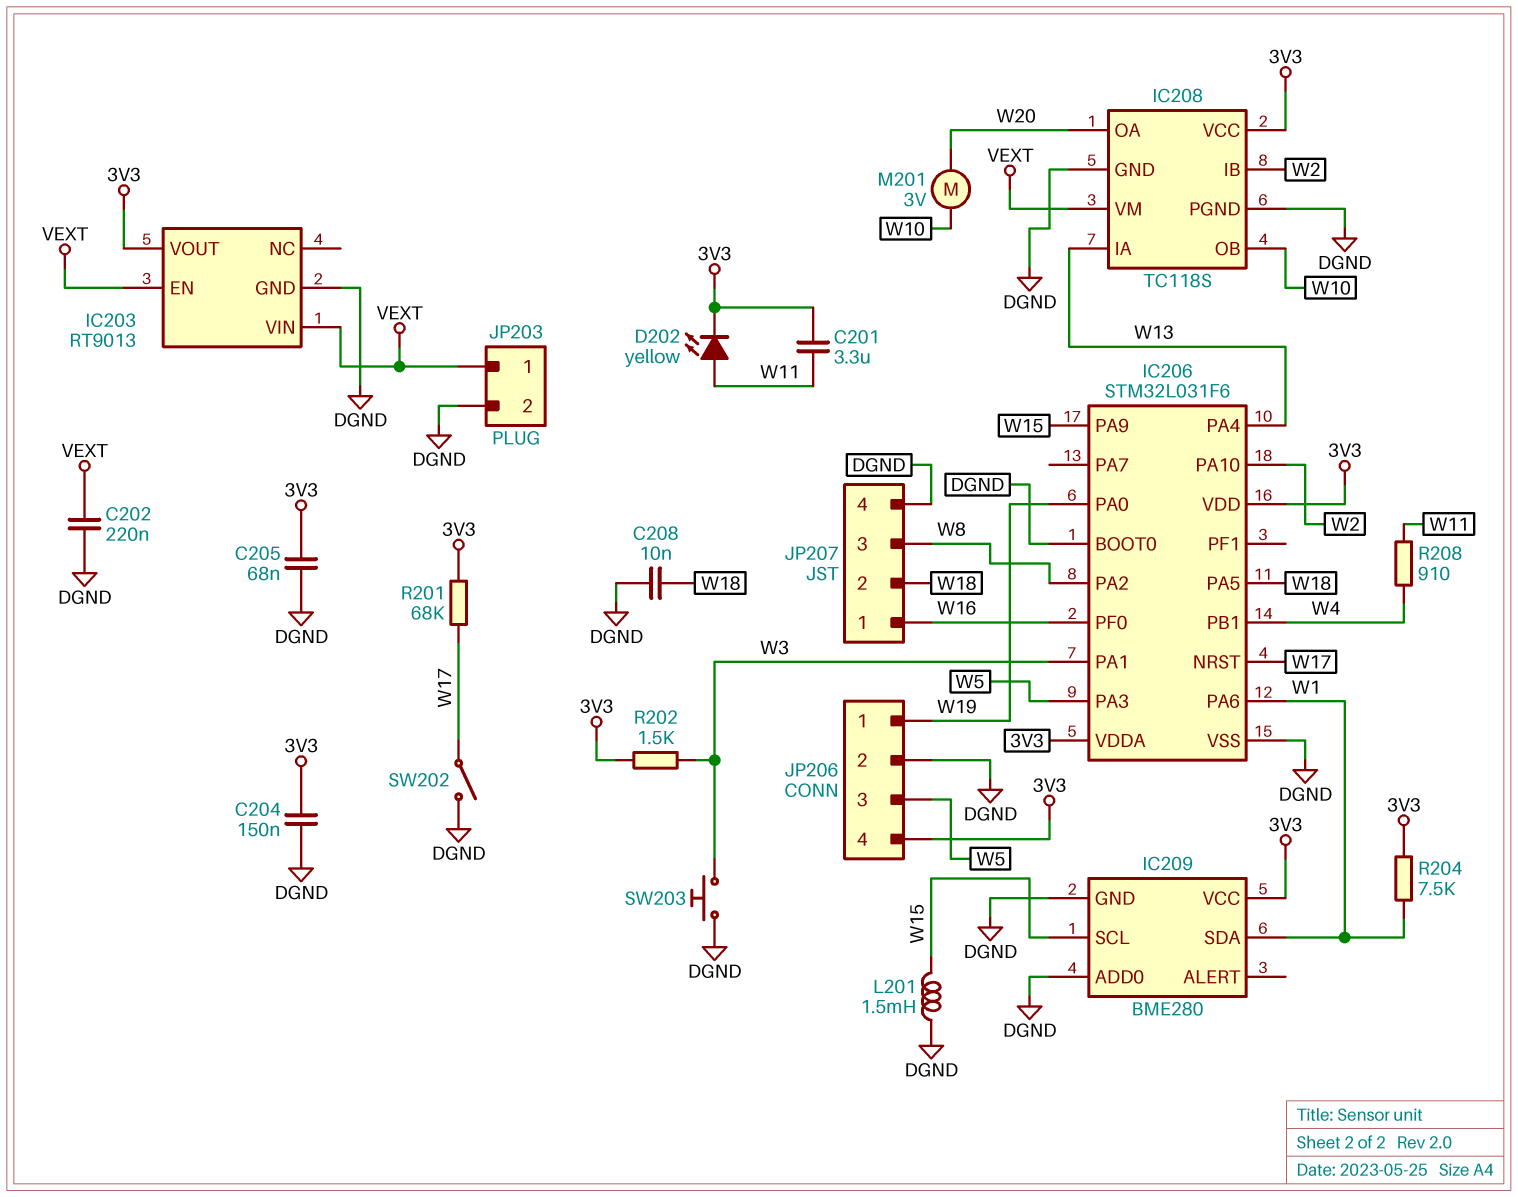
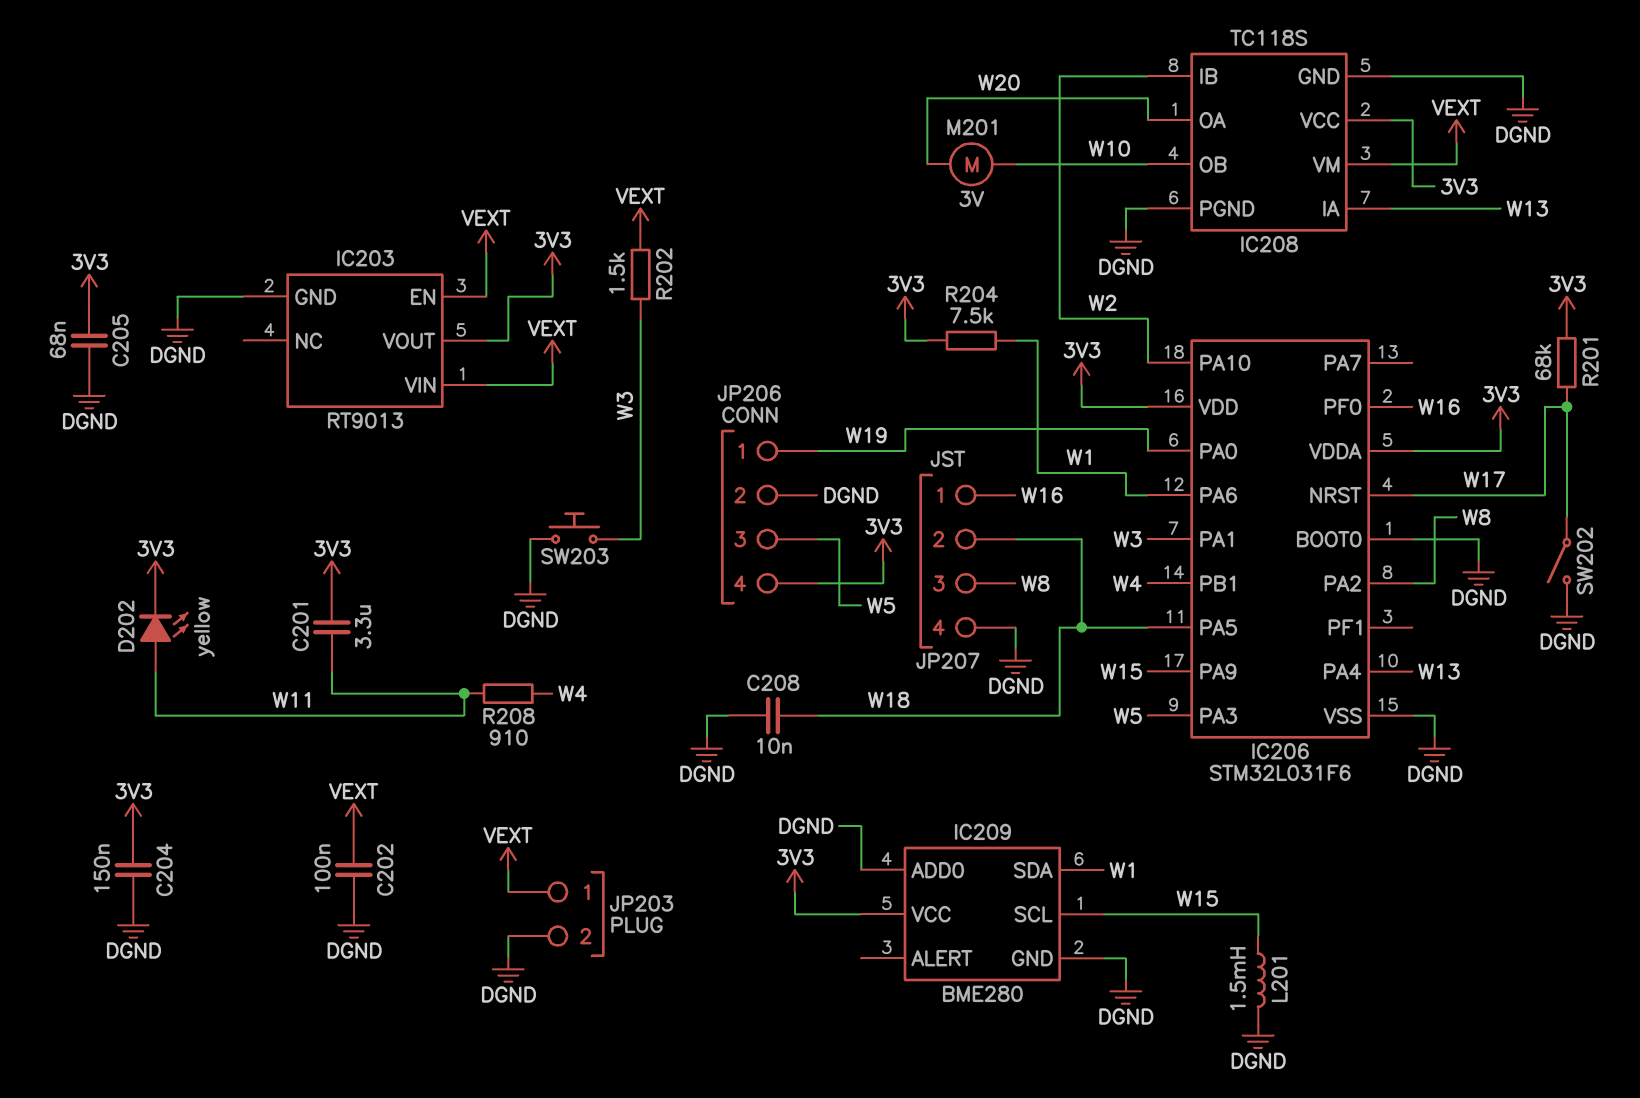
C202: 220nF (DGND, VEXT) -> 100nF (DGND, VEXT)
R202: 1.5k (3V3, W3) -> 1.5k (VEXT, W3)

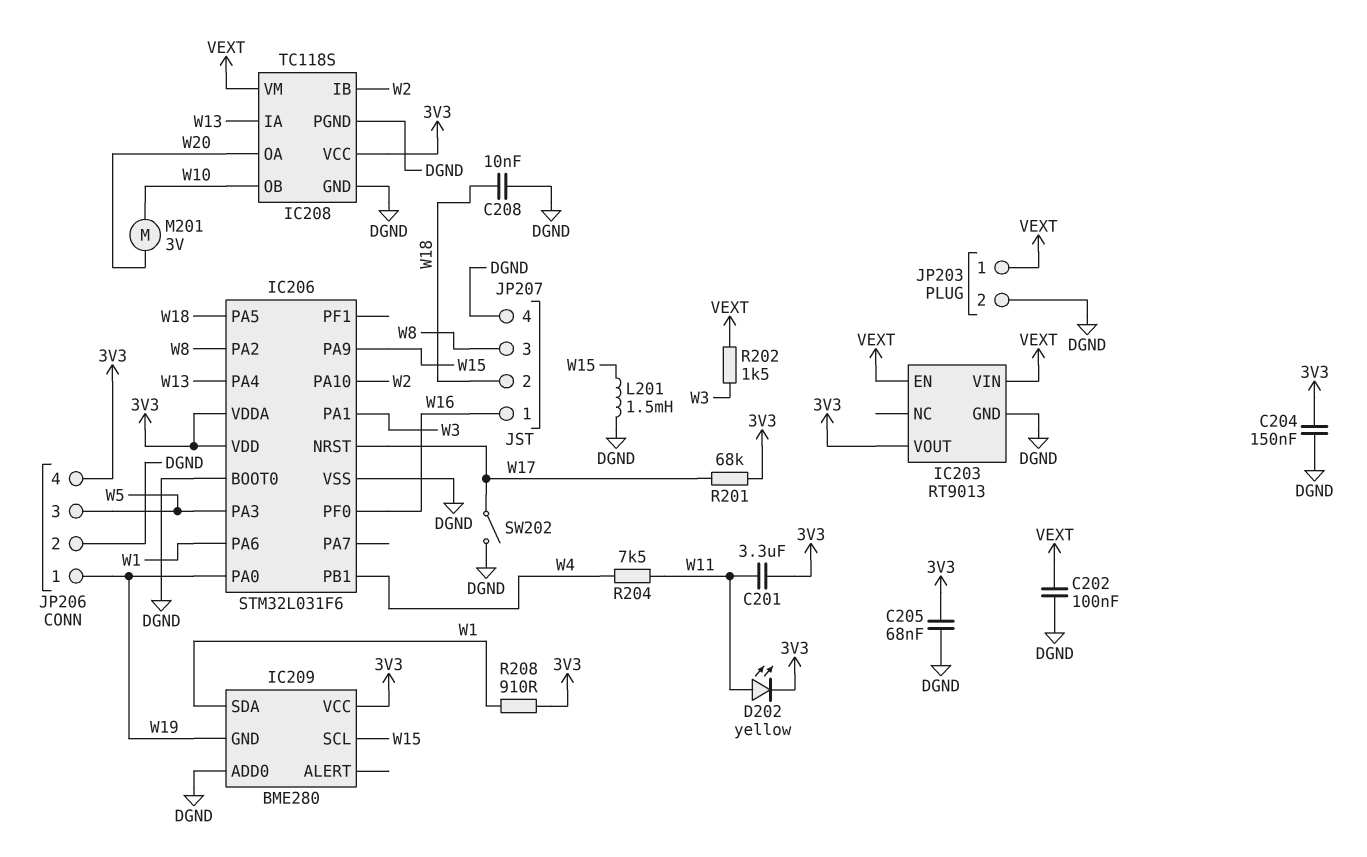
IC209 pin GND: DGND -> W19
R204: 7.5k (3V3, W1) -> 7.5k (W4, W11)
R208: 910 (W4, W11) -> 910 (3V3, W1)
SW203: button (DGND, W3) -> none

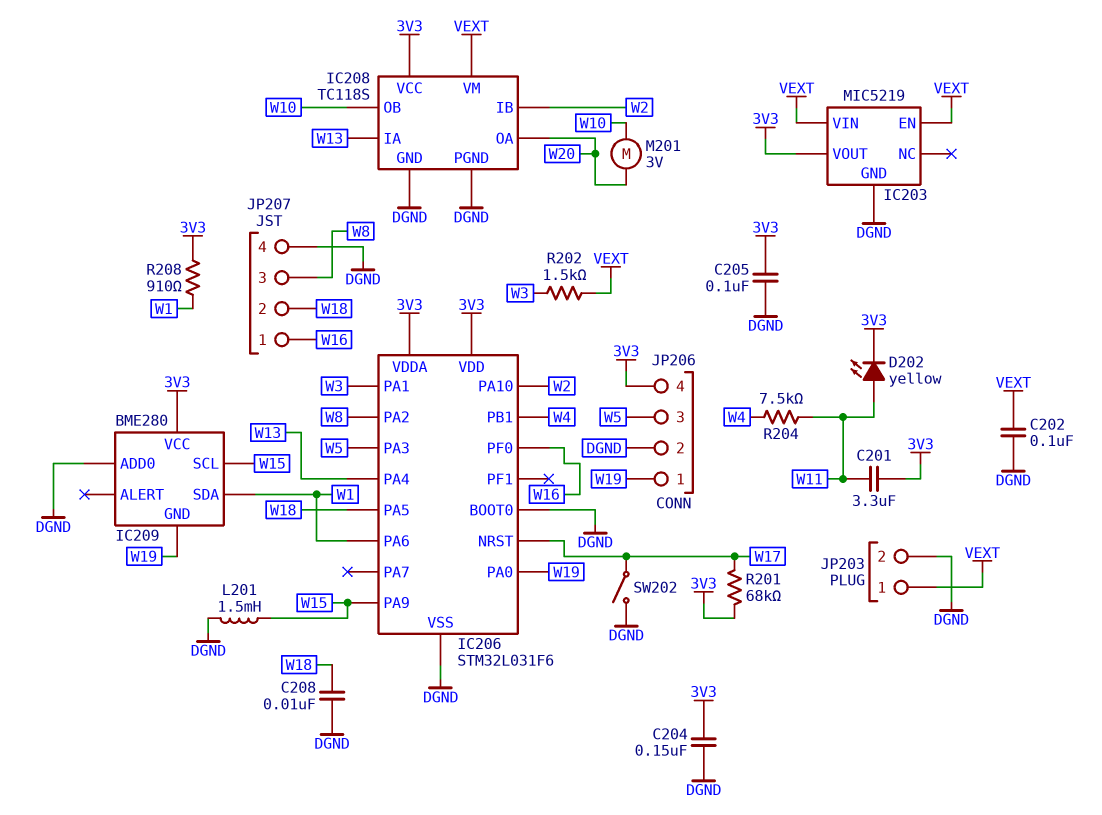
C205: 68nF (3V3, DGND) -> 100nF (3V3, DGND)
IC203: RT9013 -> MIC5219

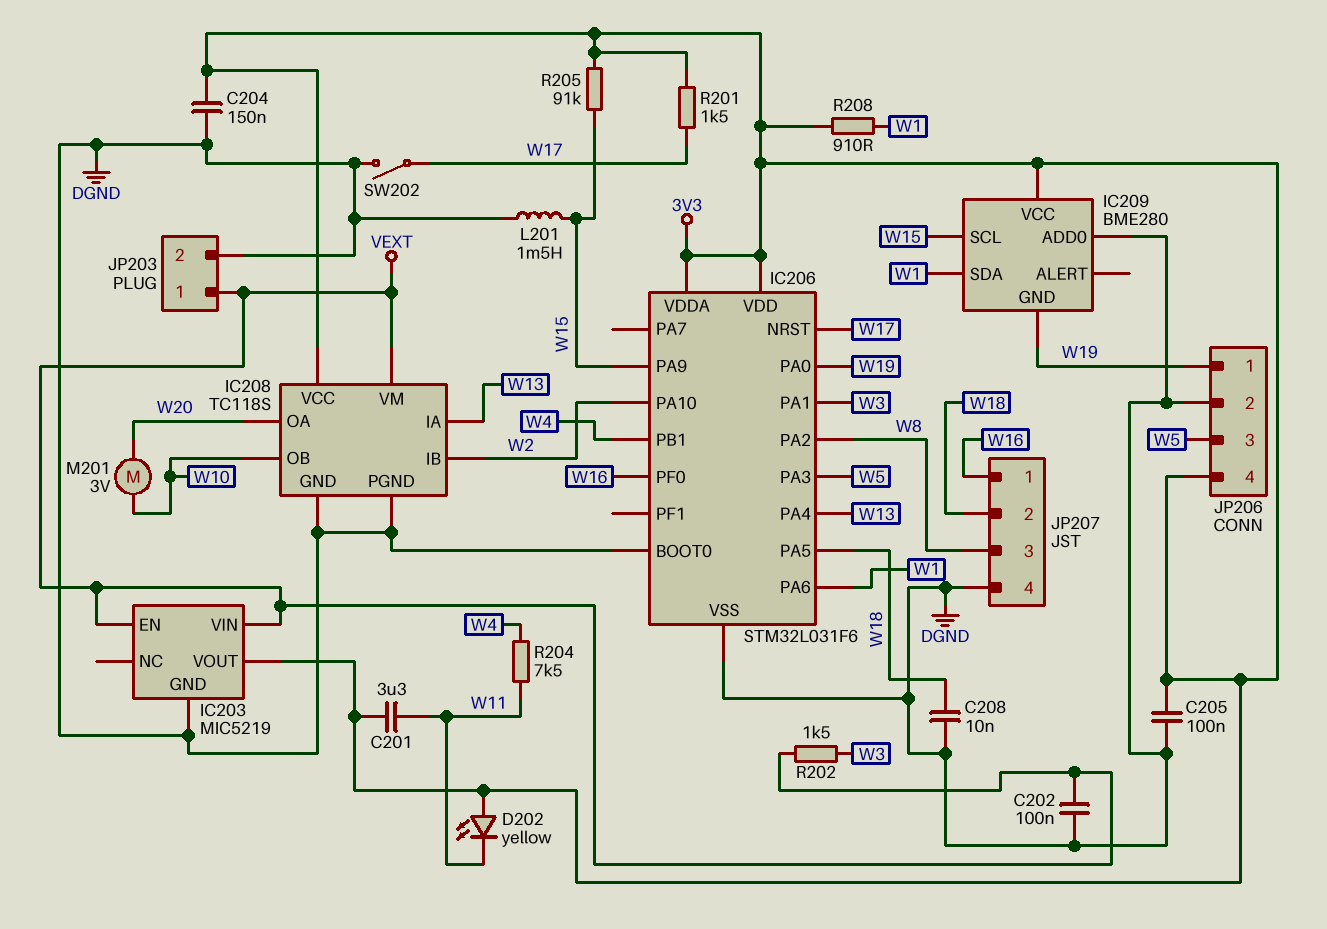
D202: LED yellow (A W11, K 3V3) -> LED yellow (A 3V3, K W11)
R201: 68k (3V3, W17) -> 1.5k (3V3, W17)
R205: none -> 91k (3V3, W15)

